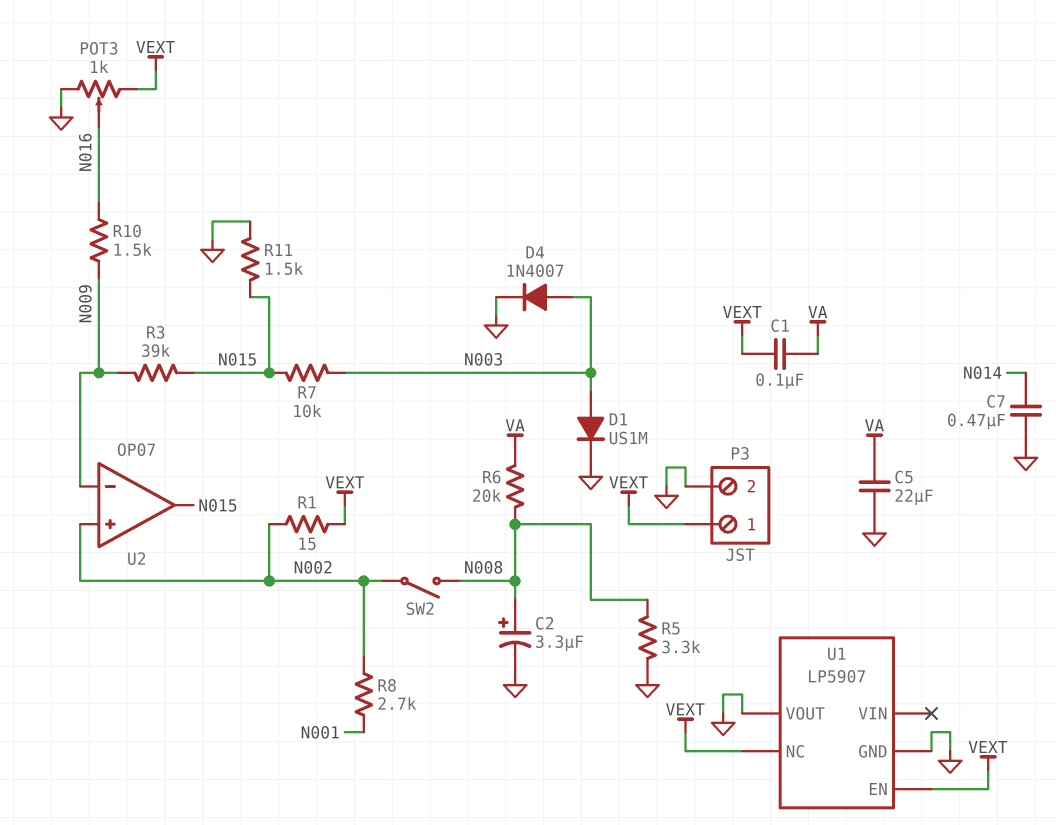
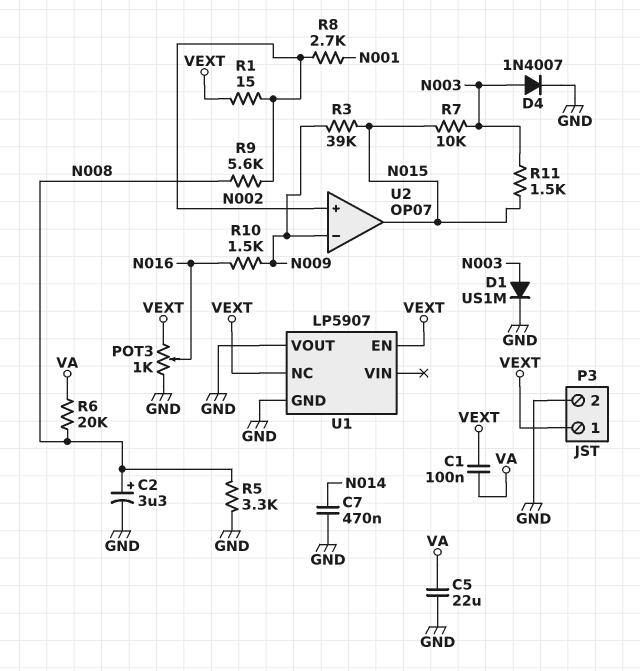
R9: none -> 5.6k (N002, N008)
R11: 1.5k (GND, N015) -> 1.5k (N003, N015)
SW2: switch (N002, N008) -> none

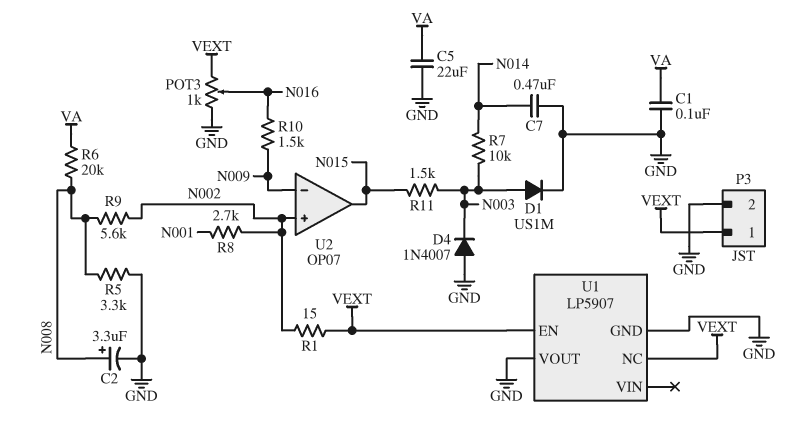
C1: 100nF (VA, VEXT) -> 100nF (GND, VA)
D4: diode 1N4007 (A N003, K GND) -> diode 1N4007 (A GND, K N003)
R3: 39k (N009, N015) -> none
R7: 10k (N003, N015) -> 10k (N003, N014)

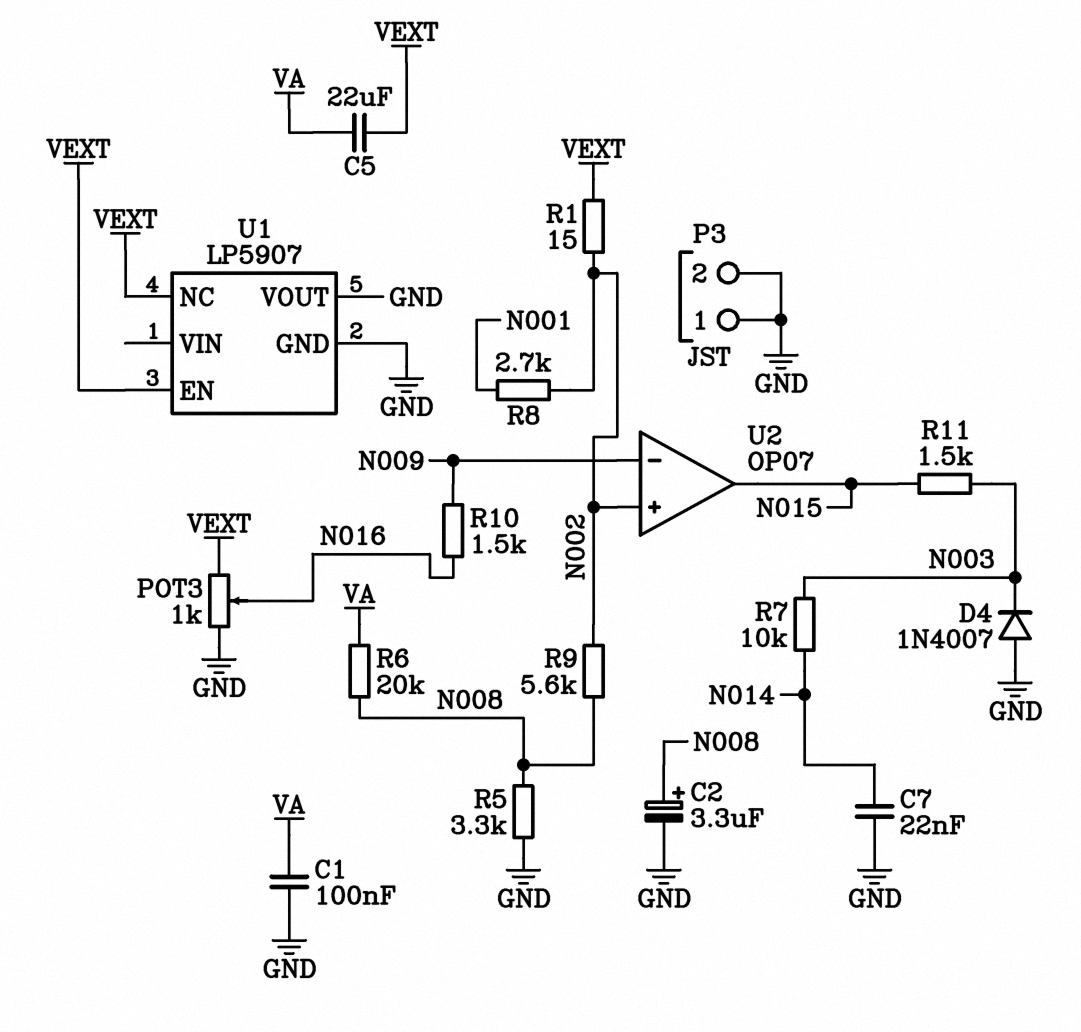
C5: 22uF (GND, VA) -> 22uF (VA, VEXT)
C7: 470nF (GND, N014) -> 22nF (GND, N014)
D1: diode US1M (A N003, K GND) -> none
P3 pin 1: VEXT -> GND

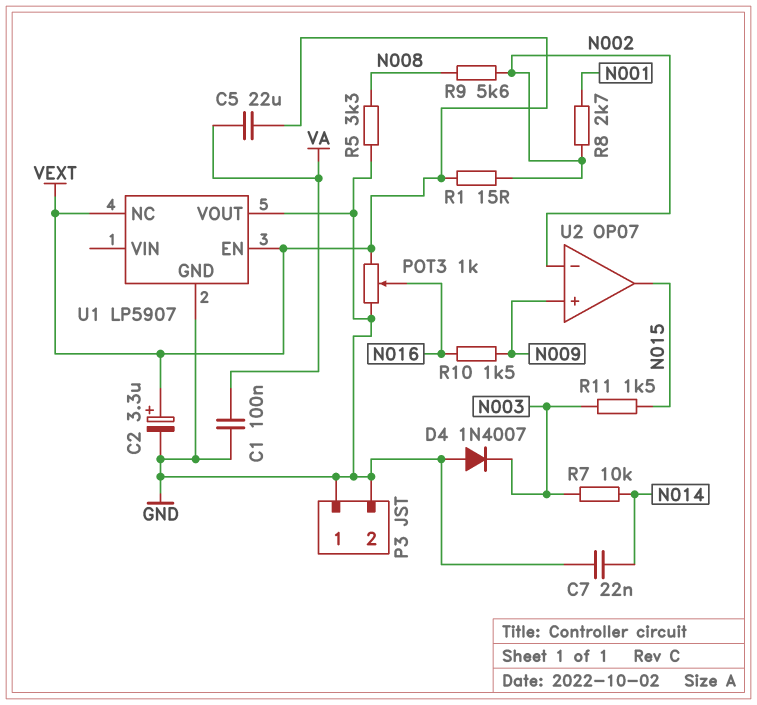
C2: 3.3uF (plus N008, minus GND) -> 3.3uF (plus VEXT, minus GND)
R6: 20k (N008, VA) -> none
U2 pin in+: N002 -> N009
U2 pin in-: N009 -> N002

